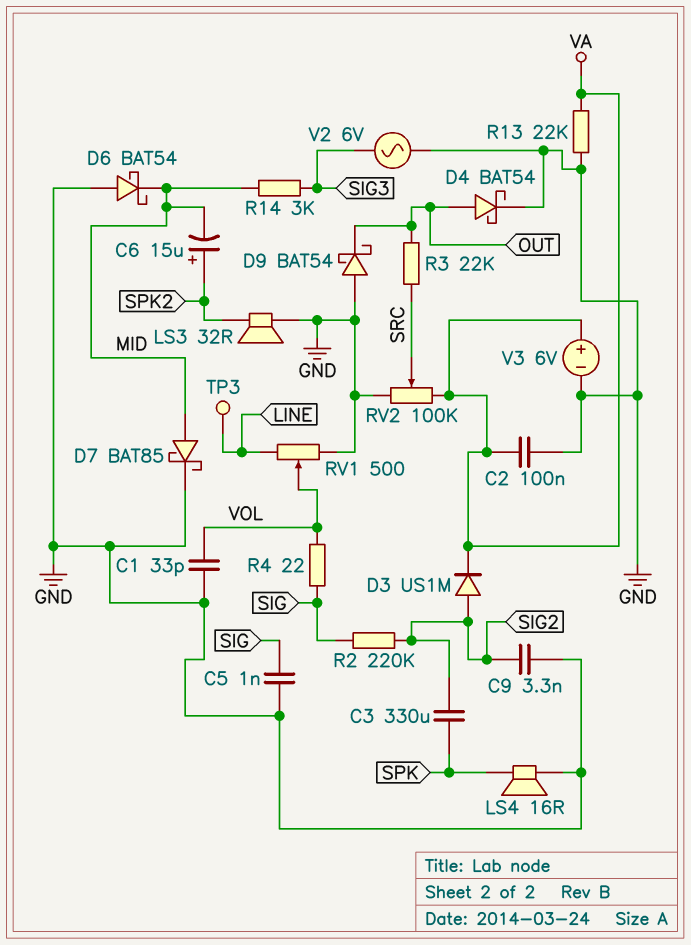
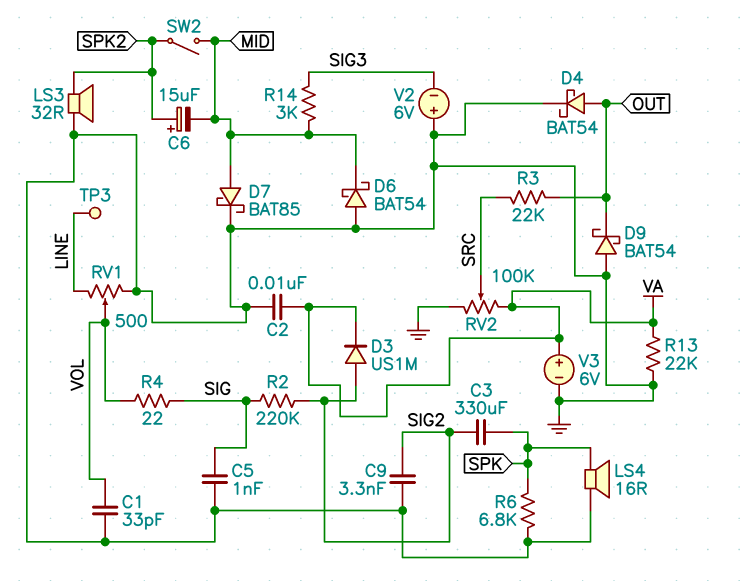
C2: 100nF (GND, VA) -> 10nF (GND, VA)
R6: none -> 6.8k (GND, SPK)
SW2: none -> switch (MID, SPK2)
V2: AC 6V (GND, SIG3) -> 6V (plus GND, minus SIG3)

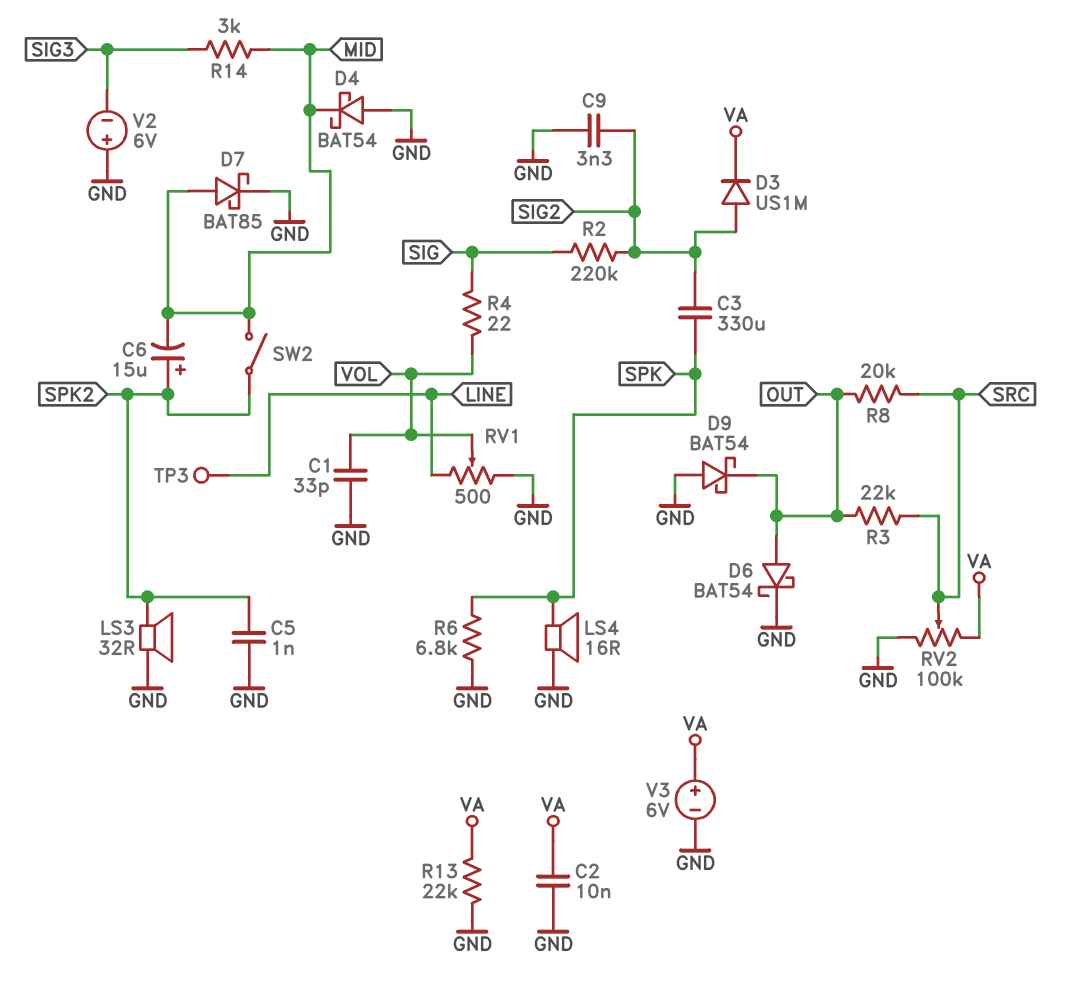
C5: 1nF (GND, SIG) -> 1nF (GND, SPK2)
D4: schottky BAT54 (A OUT, K GND) -> schottky BAT54 (A GND, K MID)
D6: schottky BAT54 (A GND, K MID) -> schottky BAT54 (A OUT, K GND)
R8: none -> 20k (OUT, SRC)

